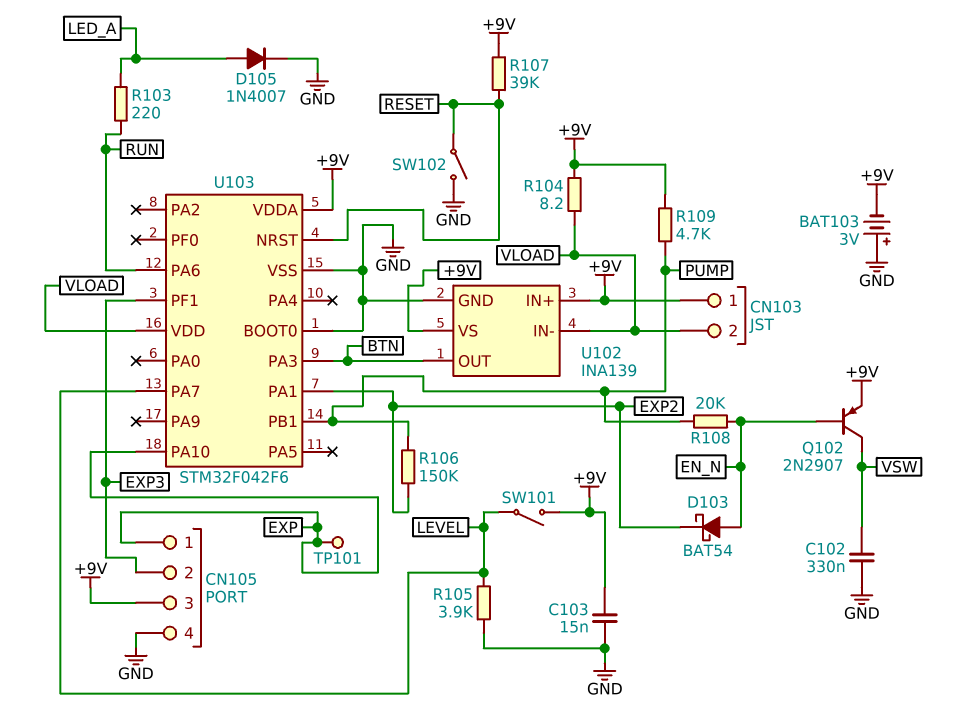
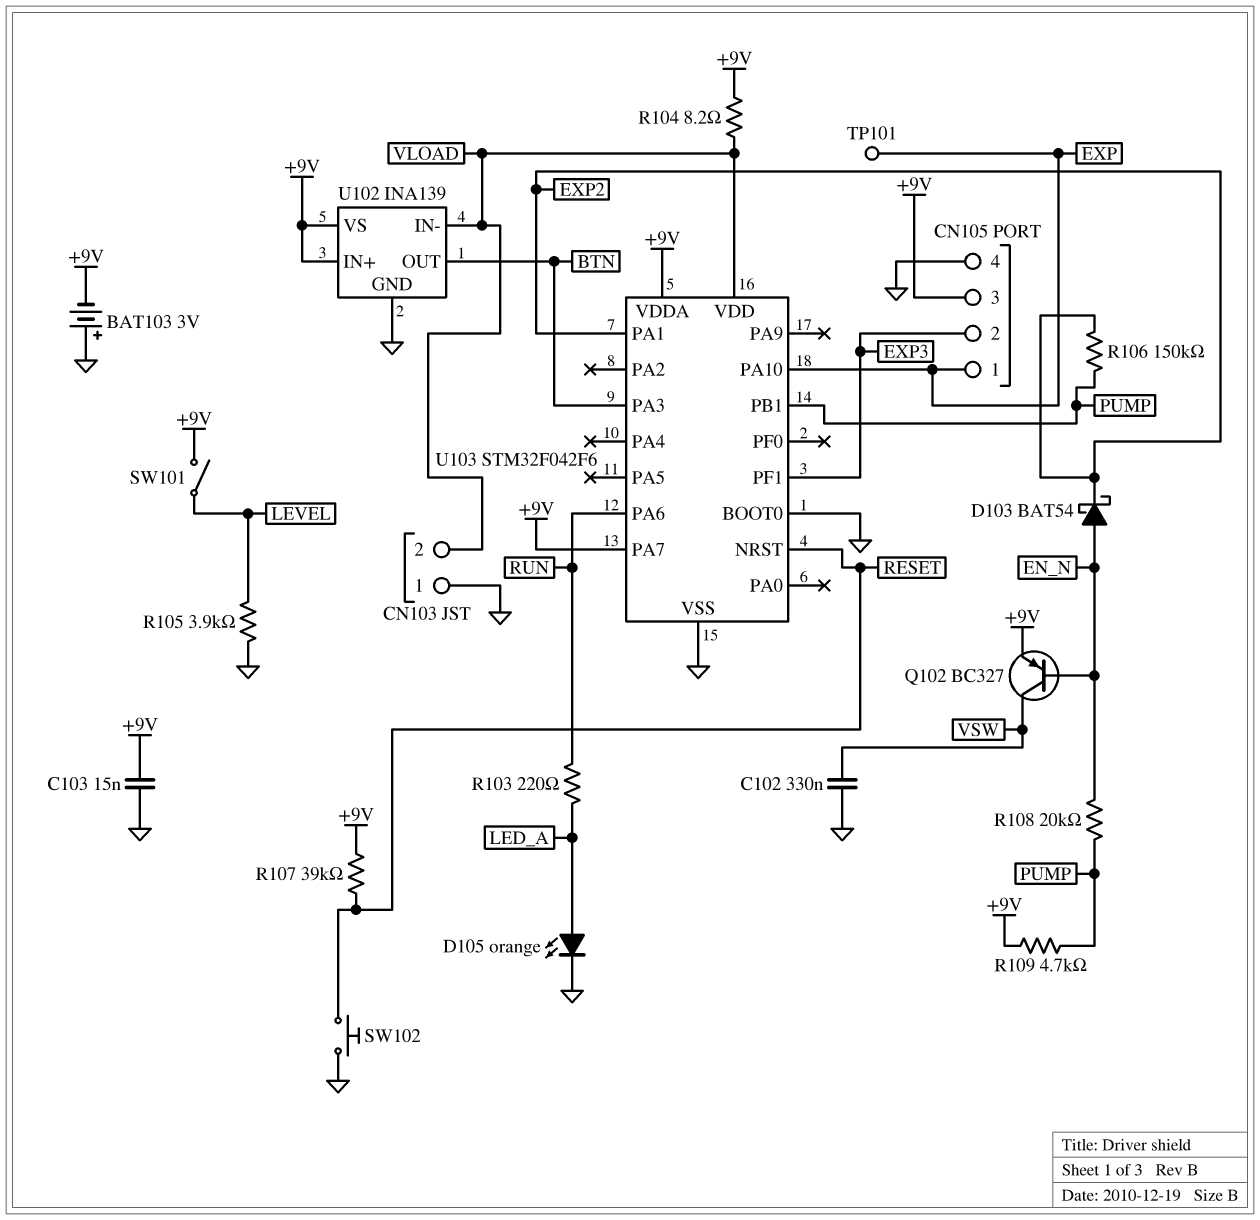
CN103 pin 1: +9V -> GND
D105: diode 1N4007 (A LED_A, K GND) -> LED orange (A LED_A, K GND)
Q102: PNP 2N2907 (B EN_N, C VSW, E +9V) -> PNP BC327 (B EN_N, C VSW, E +9V)
SW102: switch (GND, RESET) -> button (GND, RESET)
U103 pin PA7: LEVEL -> +9V

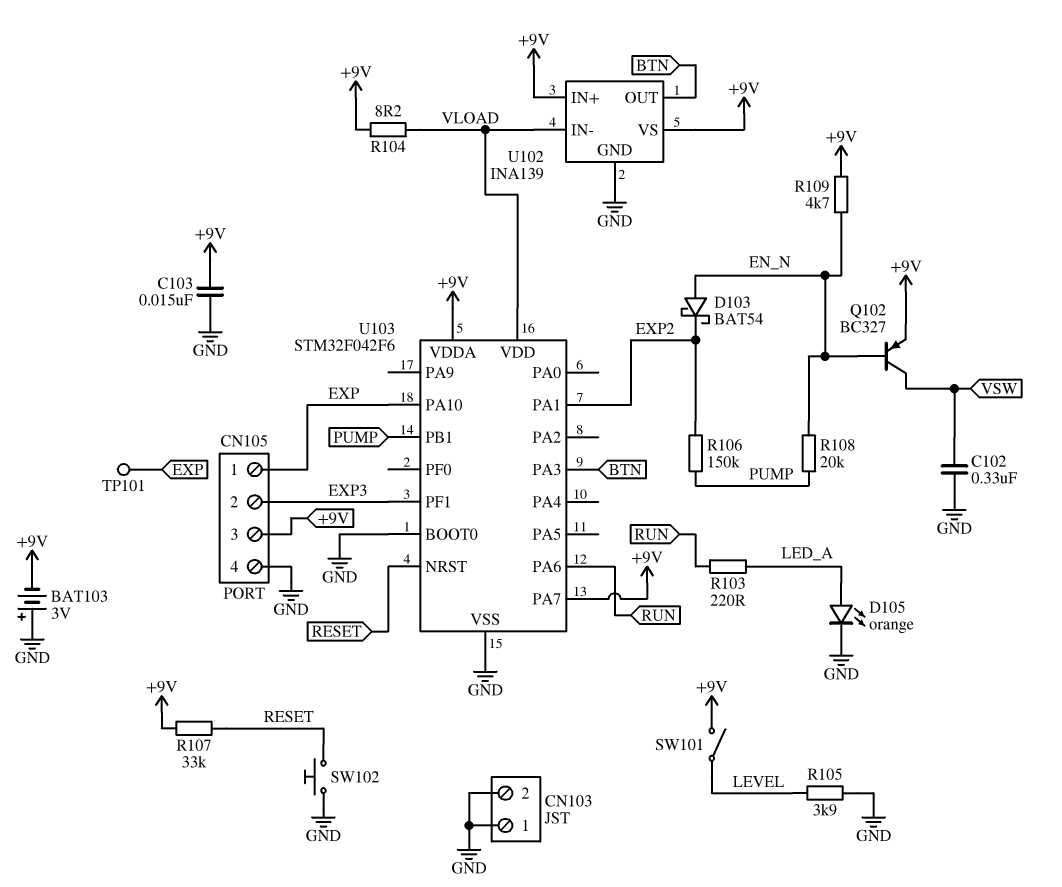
CN103 pin 2: VLOAD -> GND
R107: 39k (+9V, RESET) -> 33k (+9V, RESET)
R109: 4.7k (+9V, PUMP) -> 4.7k (+9V, EN_N)

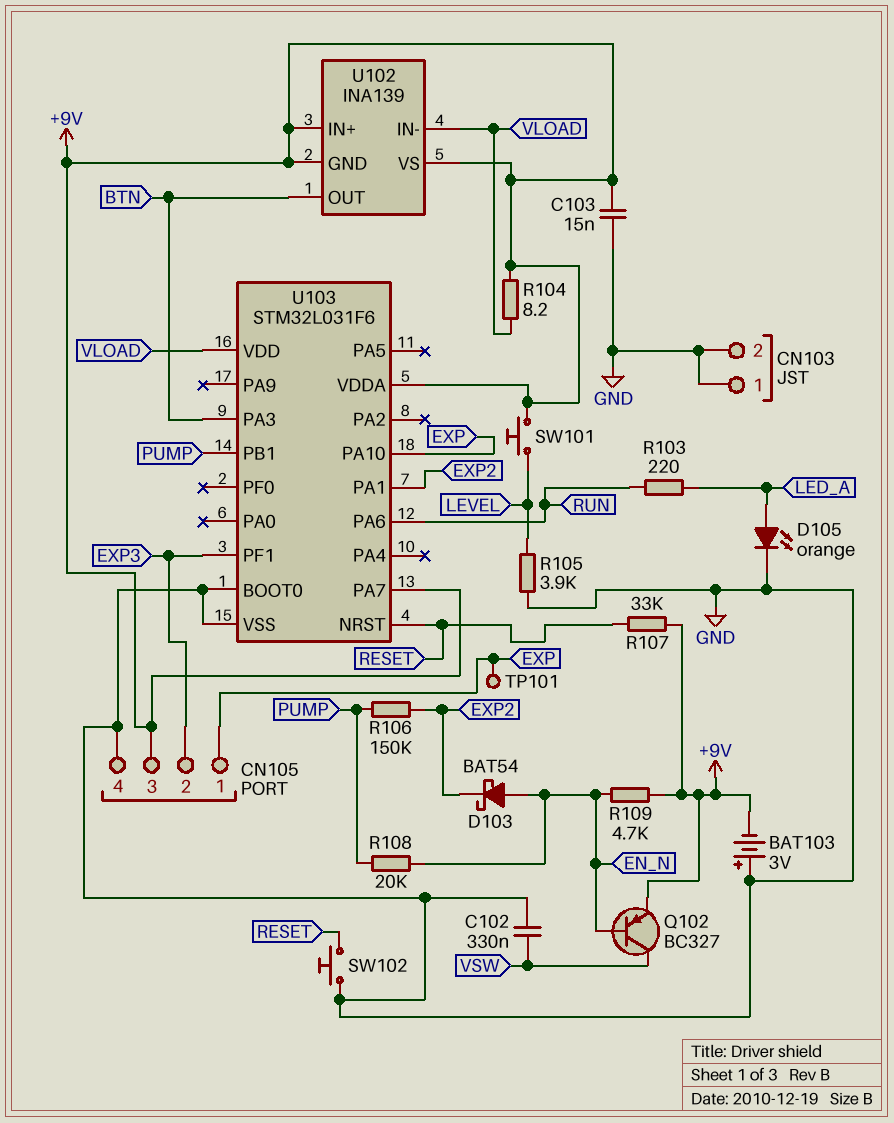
SW101: switch (+9V, LEVEL) -> button (+9V, LEVEL)
U102 pin GND: GND -> +9V
U103: STM32F042F6 -> STM32L031F6

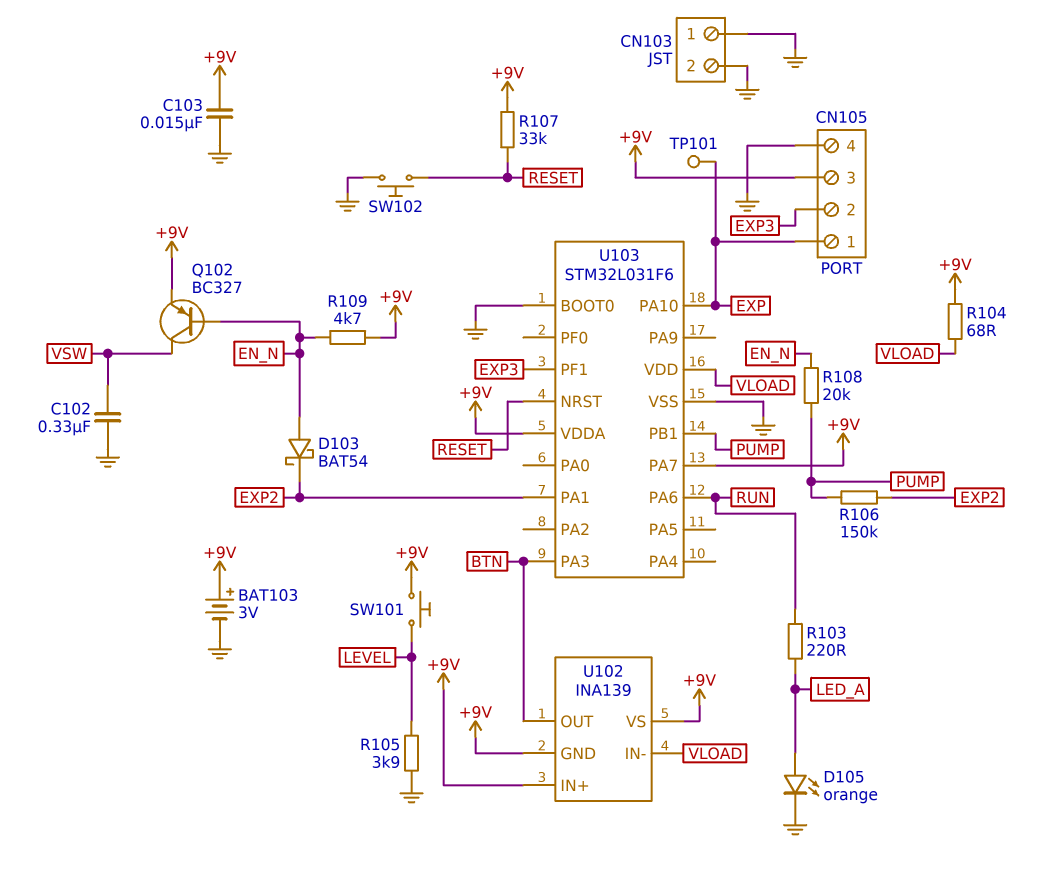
BAT103: 3V (plus GND, minus +9V) -> 3V (plus +9V, minus GND)
R104: 8.2 (+9V, VLOAD) -> 68 (+9V, VLOAD)

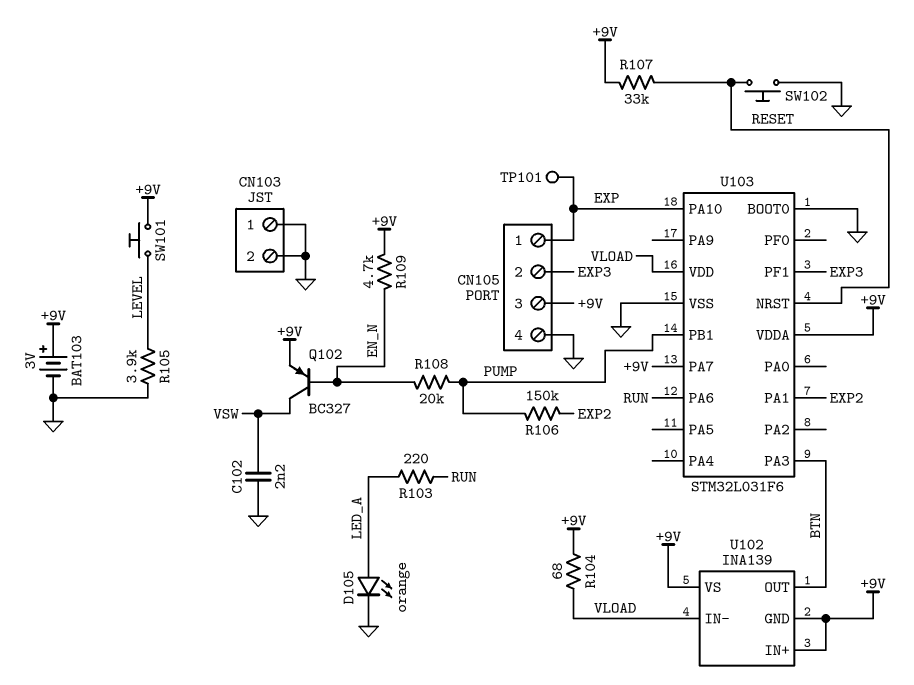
C102: 330nF (GND, VSW) -> 2.2nF (GND, VSW)
C103: 15nF (+9V, GND) -> none
D103: schottky BAT54 (A EN_N, K EXP2) -> none

